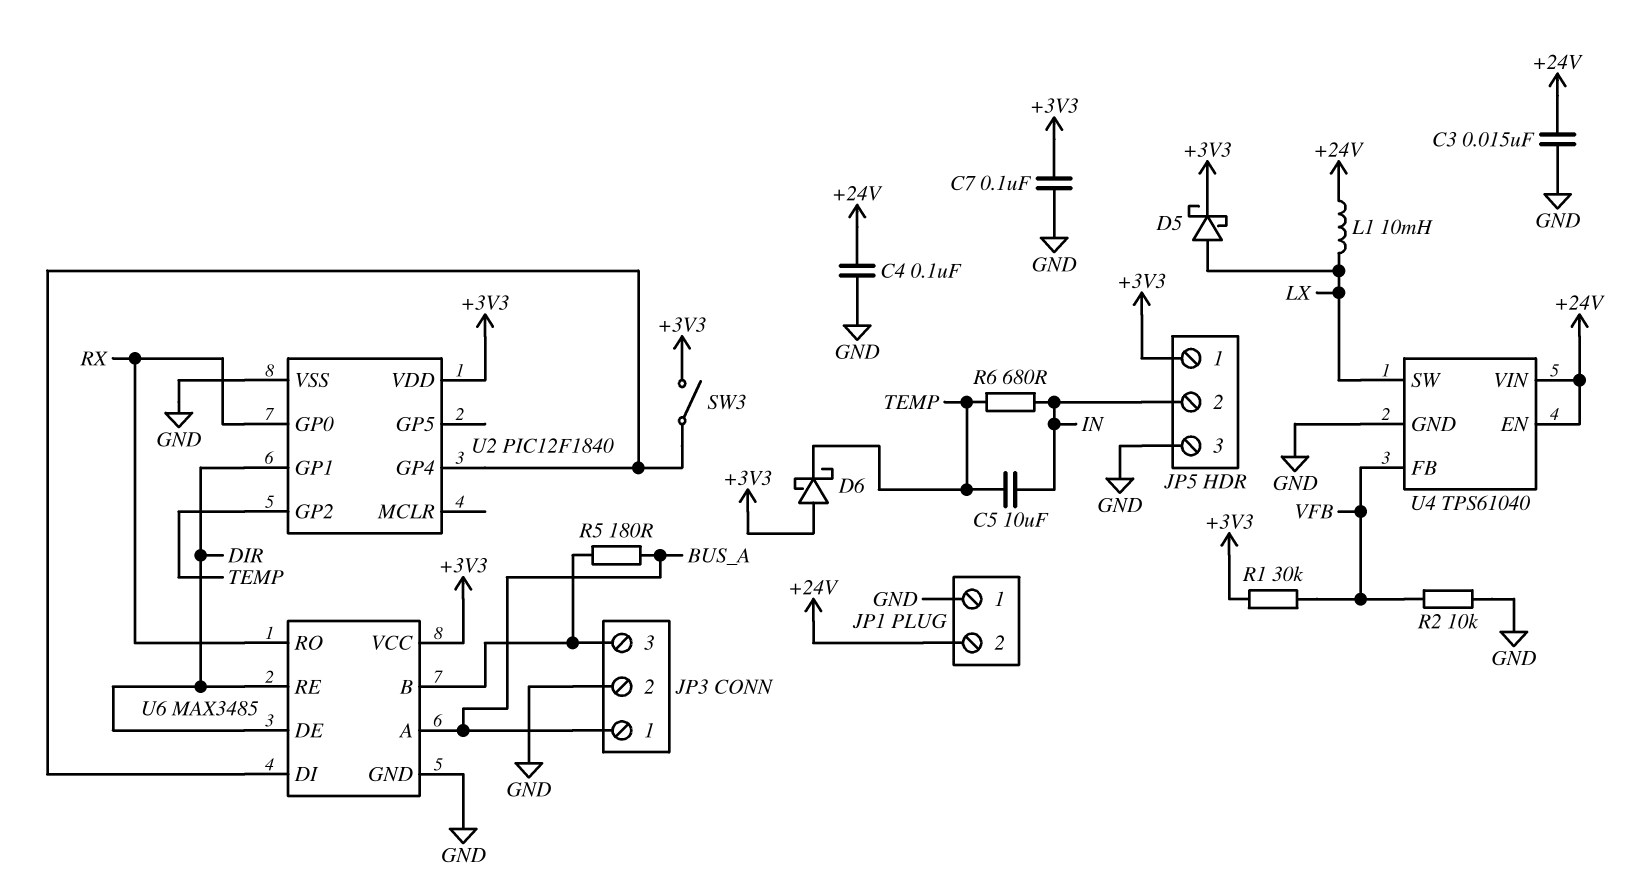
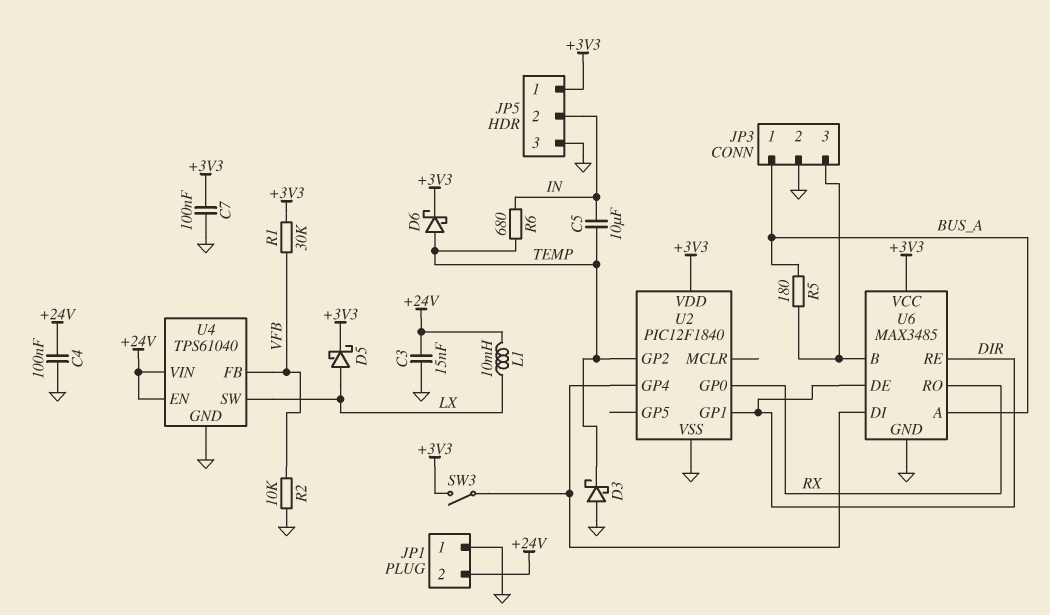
D3: none -> schottky (A GND, K TEMP)
D6: schottky (A +3V3, K TEMP) -> schottky (A TEMP, K +3V3)

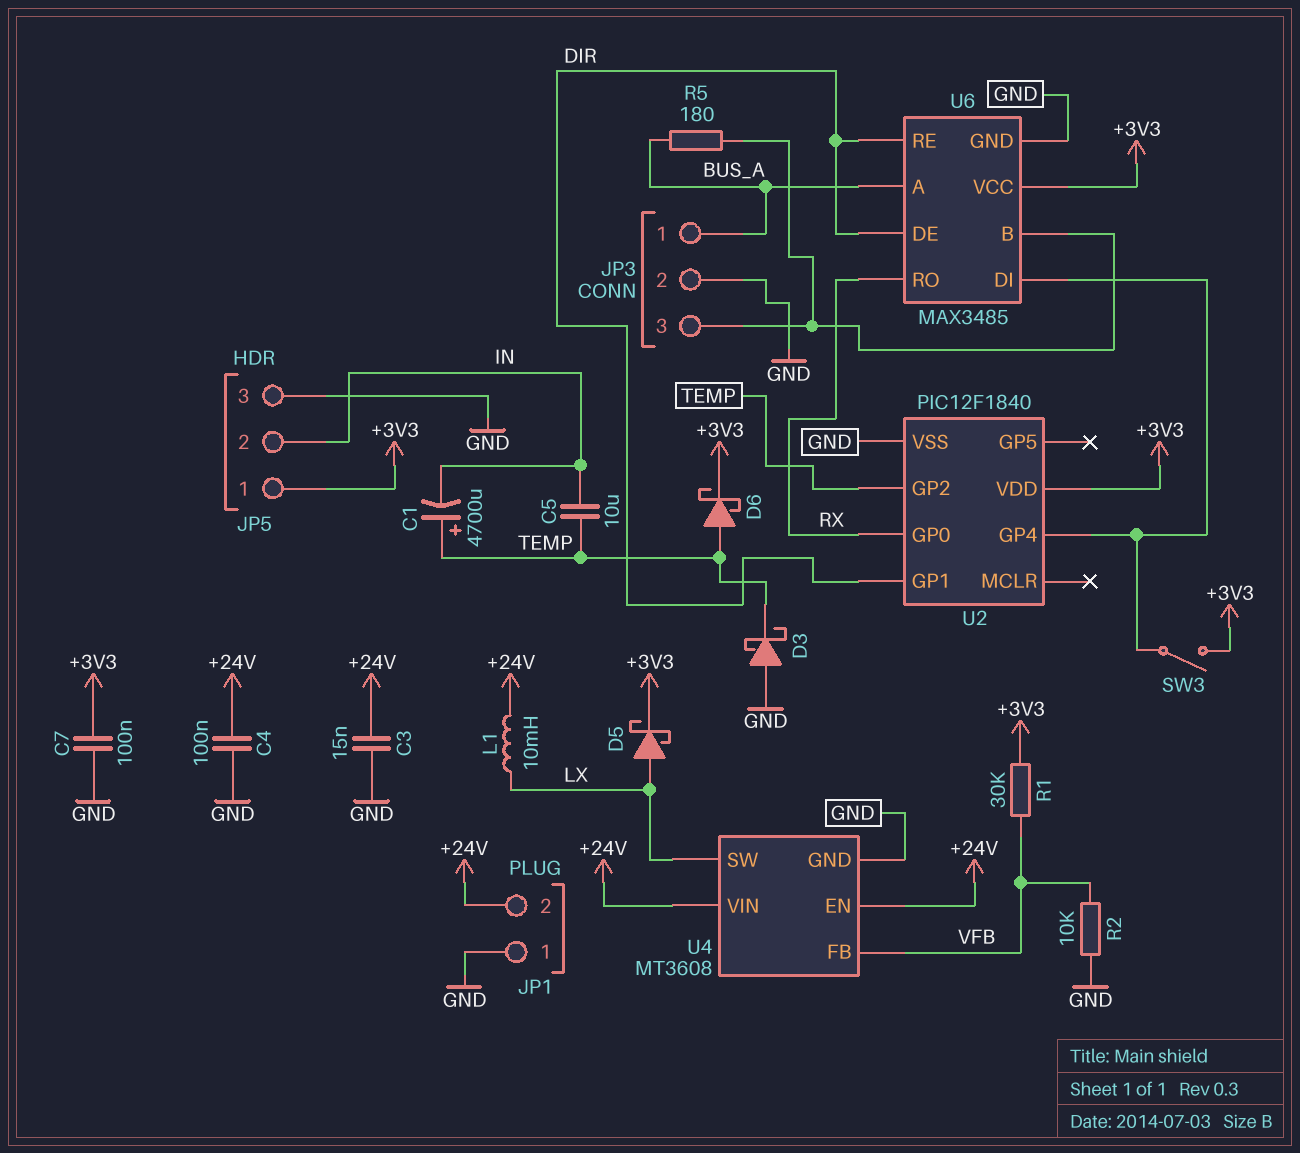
C1: none -> 4700uF (plus TEMP, minus IN)
R6: 680 (IN, TEMP) -> none
U4: TPS61040 -> MT3608

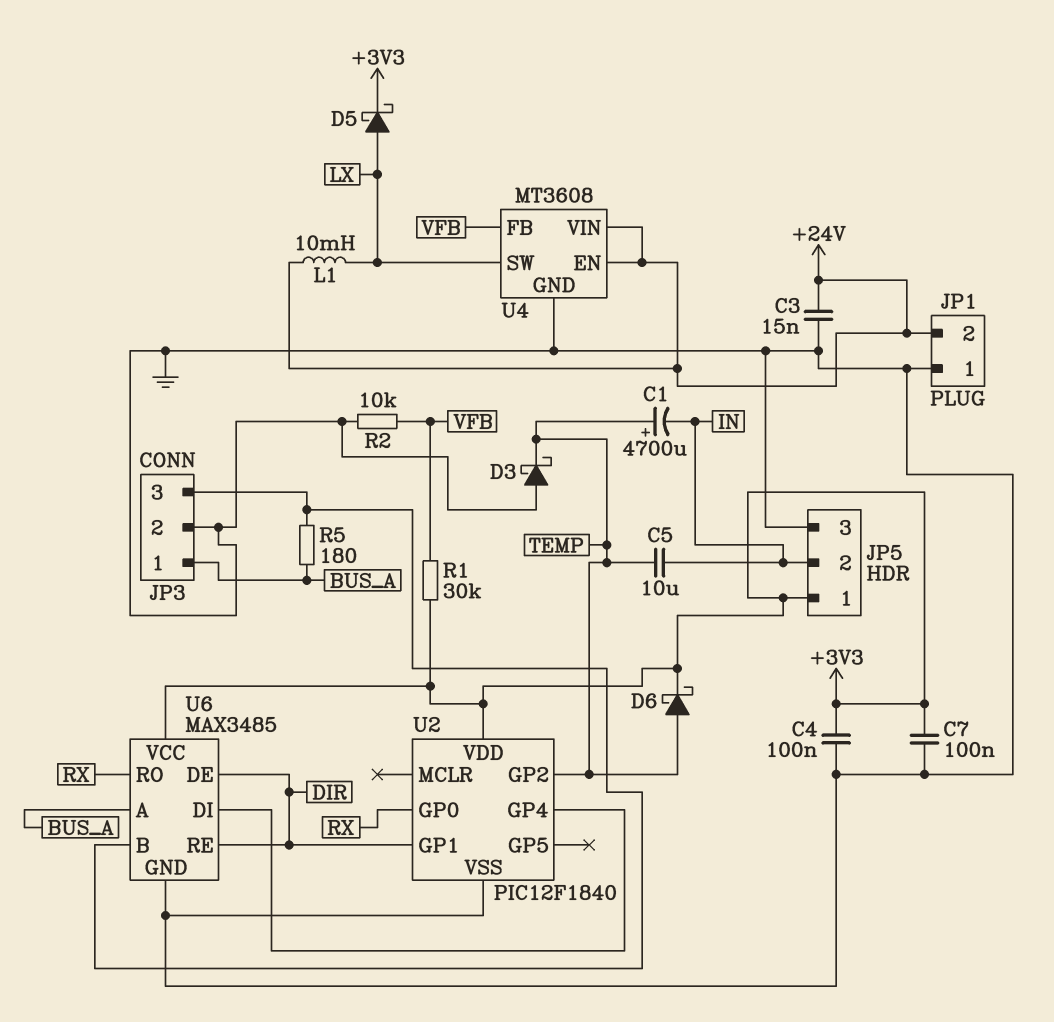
C4: 100nF (+24V, GND) -> 100nF (+3V3, GND)
SW3: switch (+3V3, U2/GP4) -> none

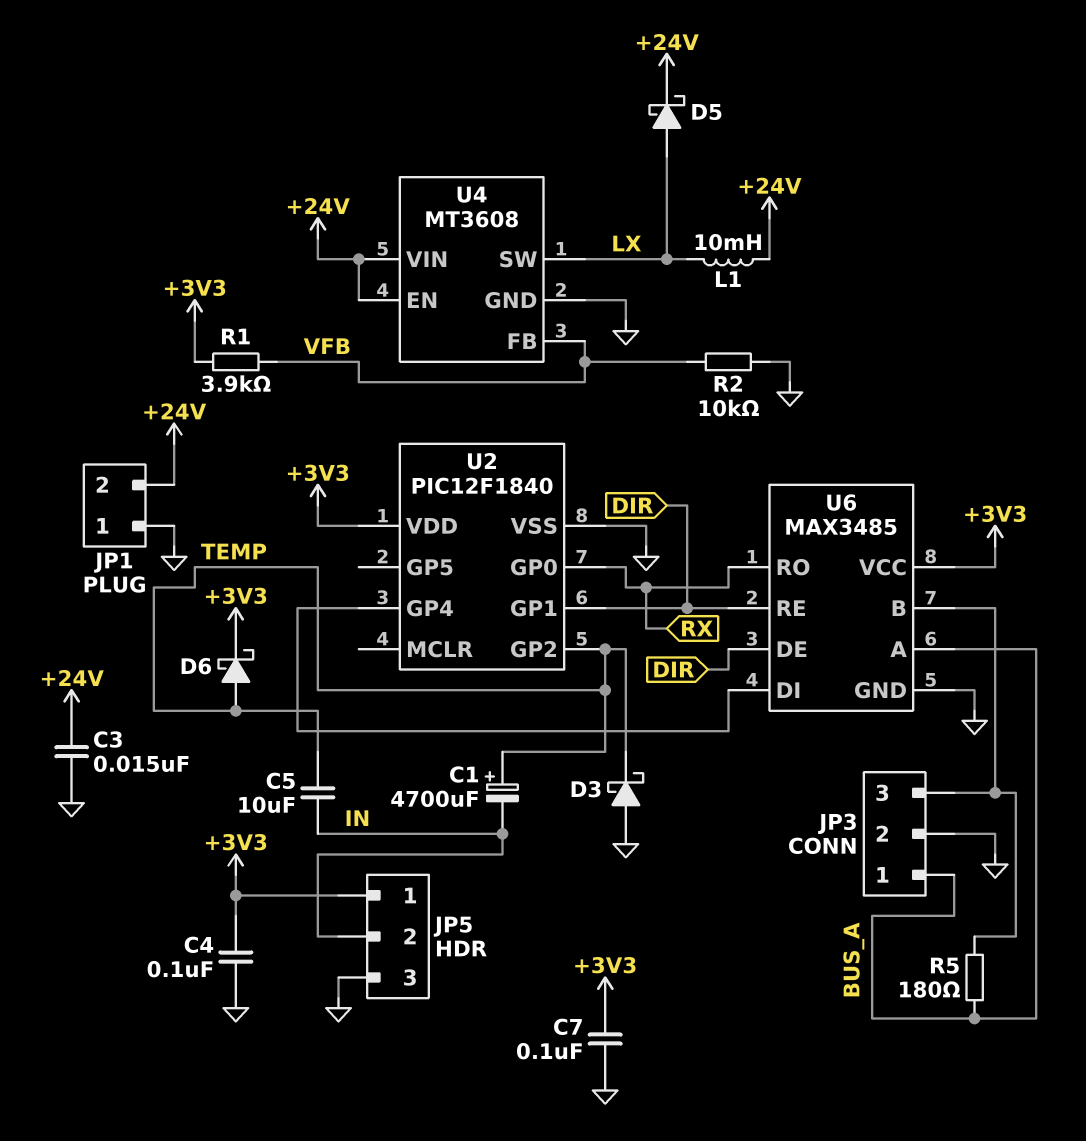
D5: schottky (A LX, K +3V3) -> schottky (A LX, K +24V)
R1: 30k (+3V3, VFB) -> 3.9k (+3V3, VFB)

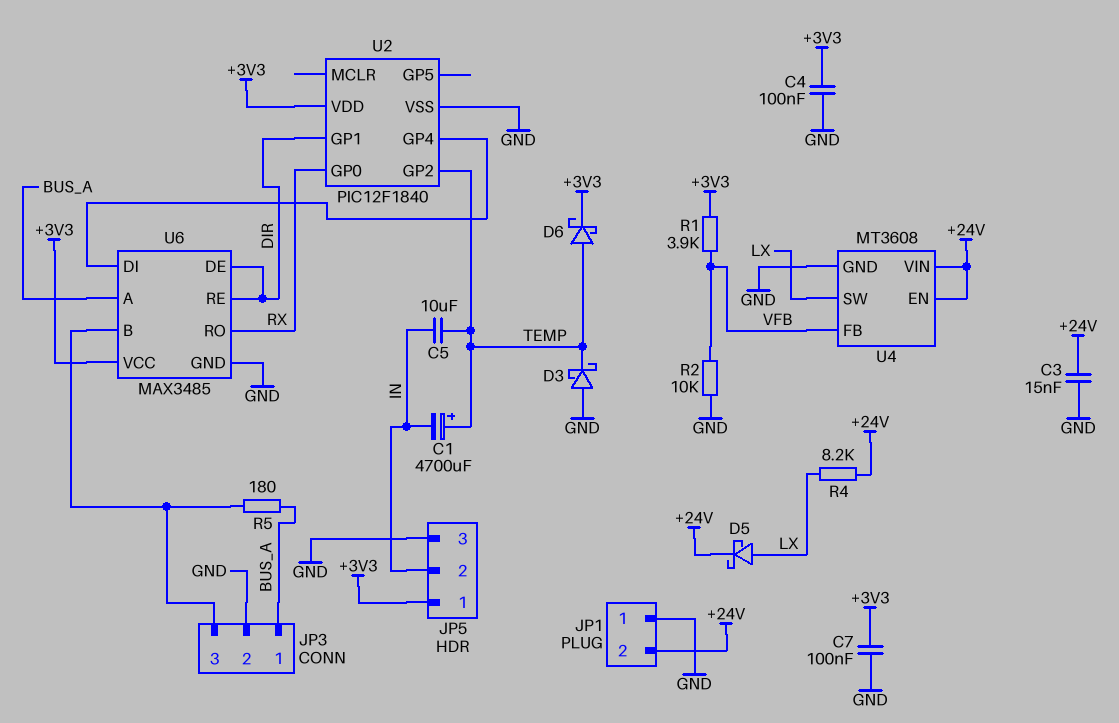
L1: 10mH (+24V, LX) -> none
R4: none -> 8.2k (+24V, LX)

